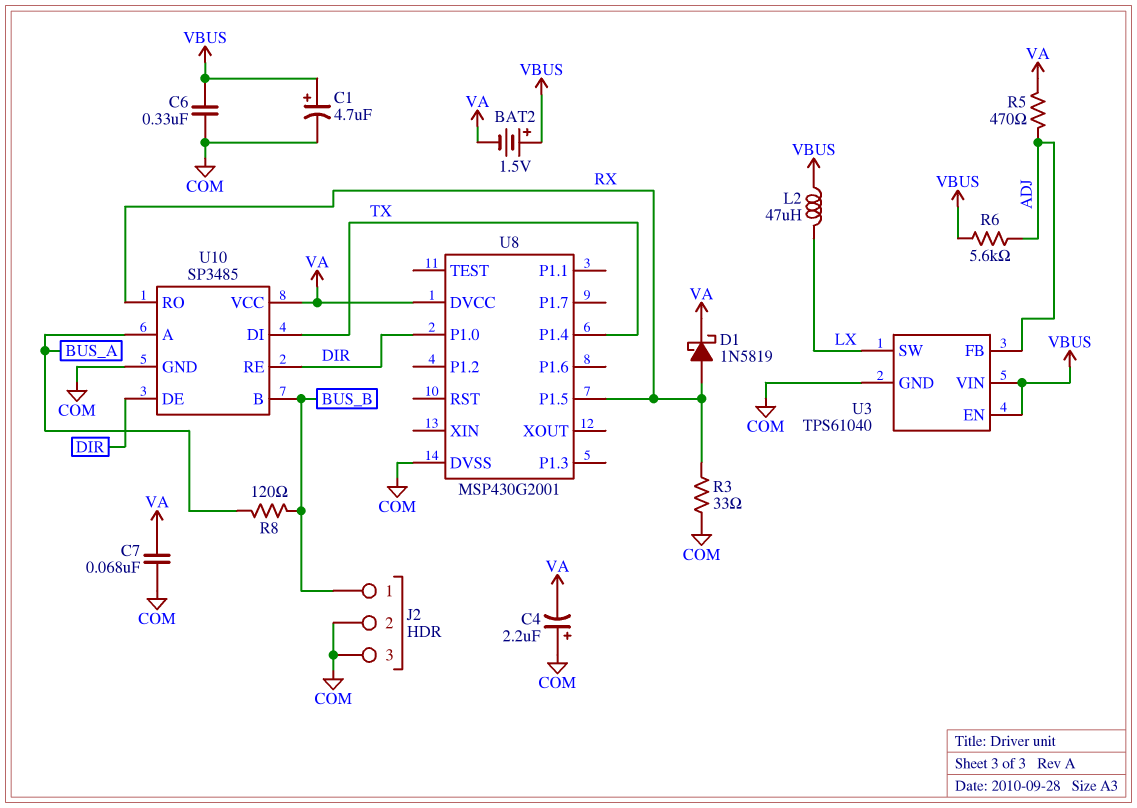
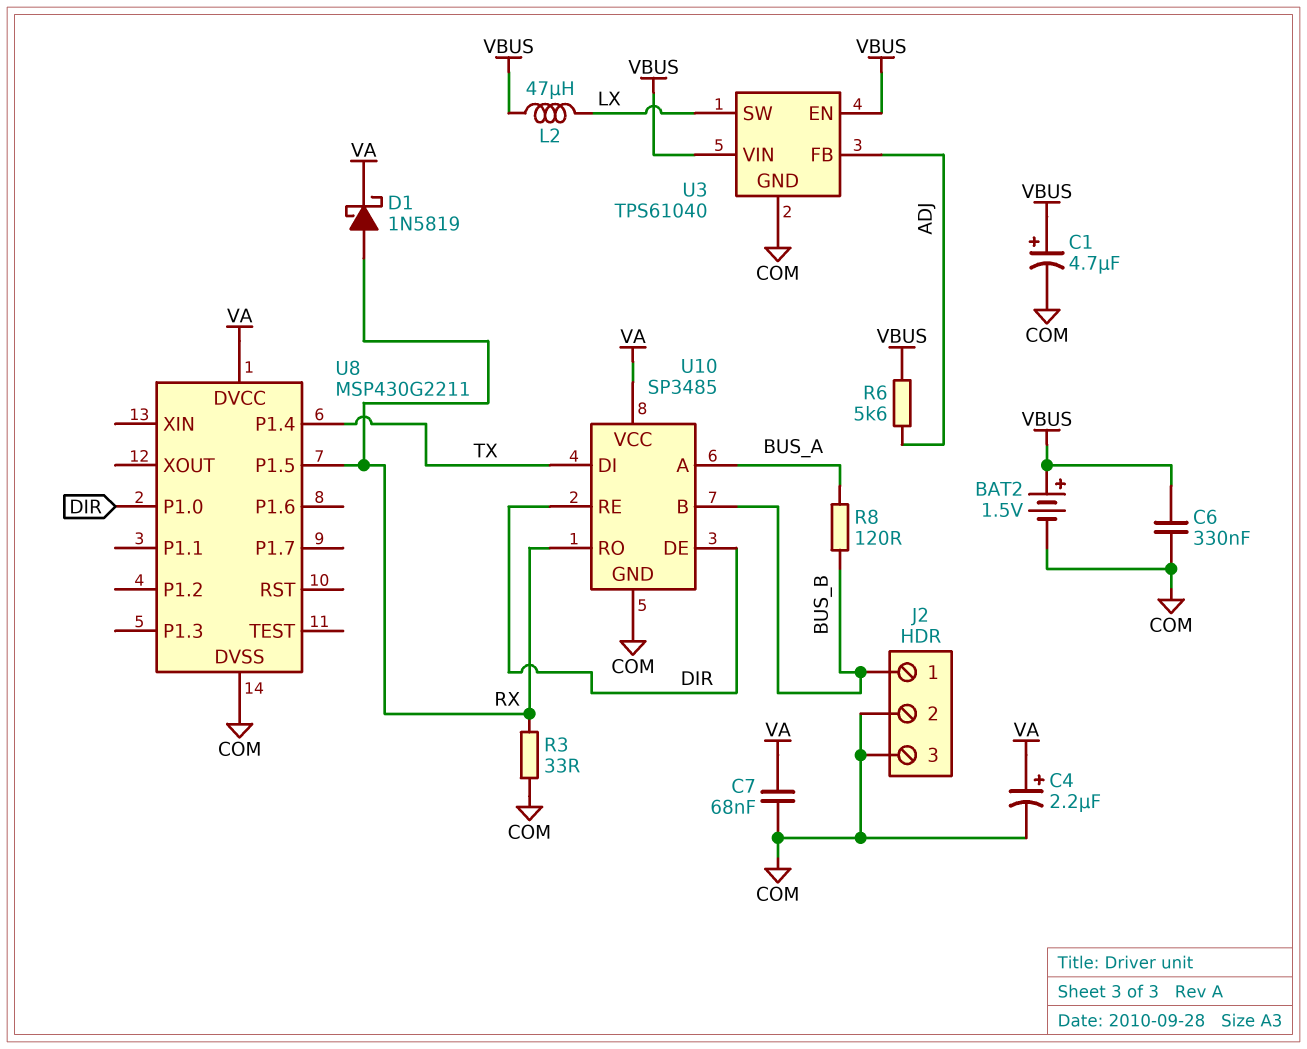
BAT2: 1.5V (plus VBUS, minus VA) -> 1.5V (plus VBUS, minus COM)
C4: 2.2uF (plus COM, minus VA) -> 2.2uF (plus VA, minus COM)
R5: 470 (ADJ, VA) -> none
U8: MSP430G2001 -> MSP430G2211

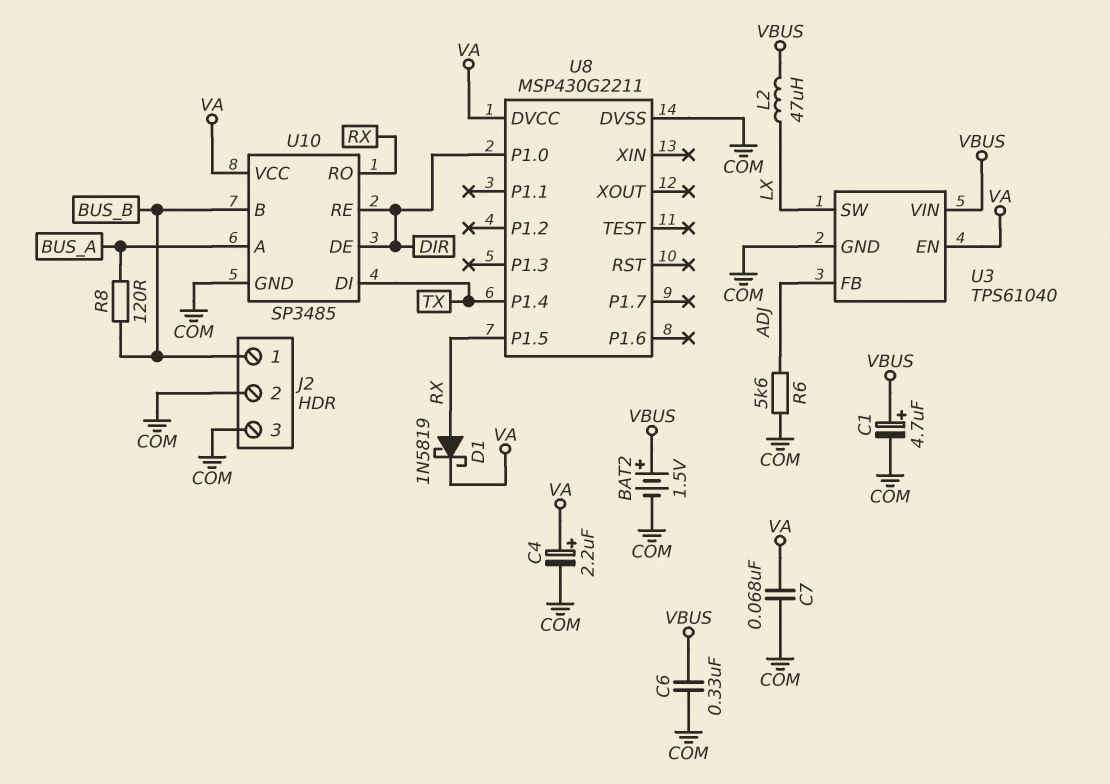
R3: 33 (COM, RX) -> none
R6: 5.6k (ADJ, VBUS) -> 5.6k (ADJ, COM)
U3 pin EN: VBUS -> VA

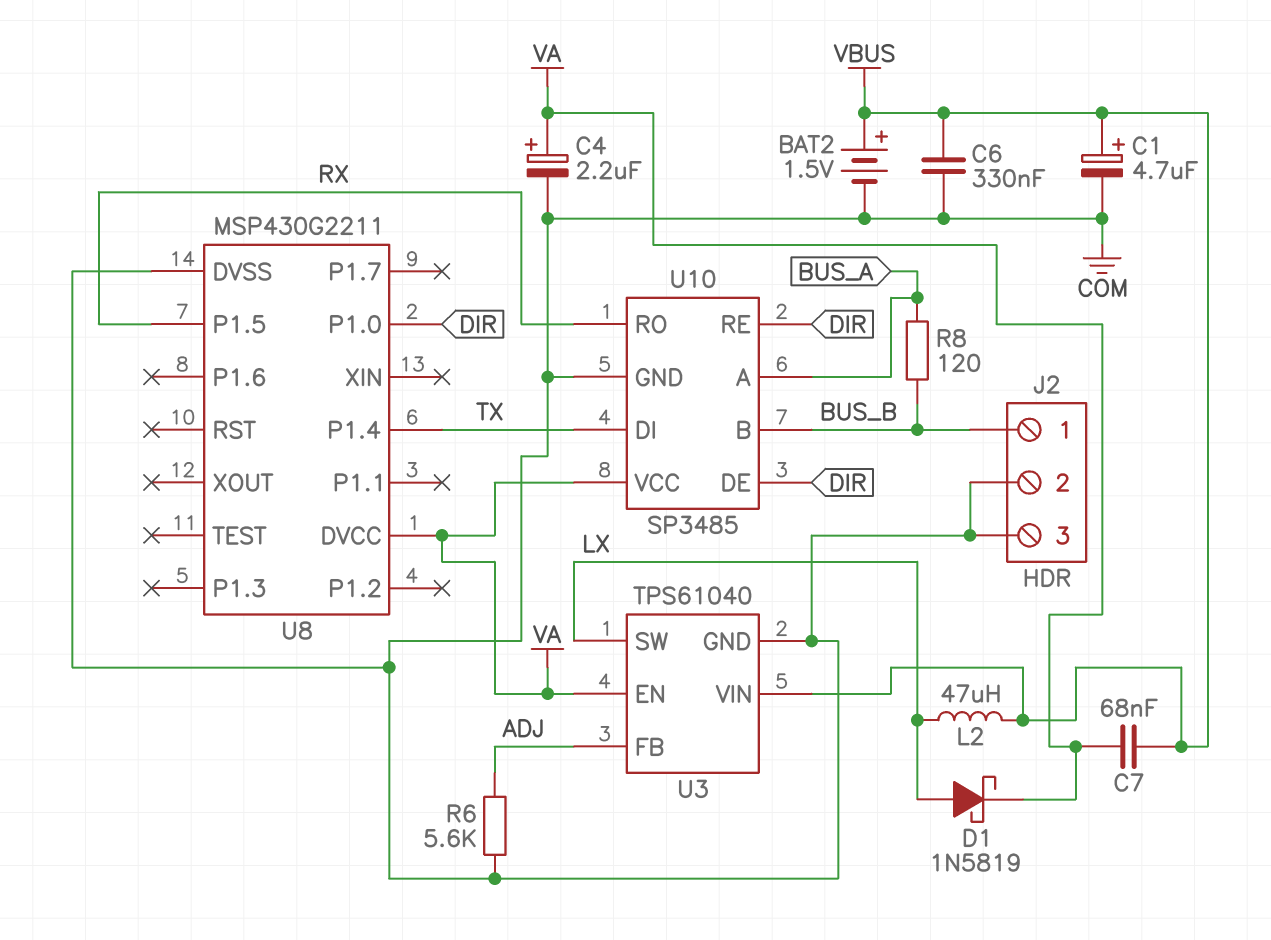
C7: 68nF (COM, VA) -> 68nF (VA, VBUS)
D1: schottky 1N5819 (A RX, K VA) -> schottky 1N5819 (A LX, K VA)

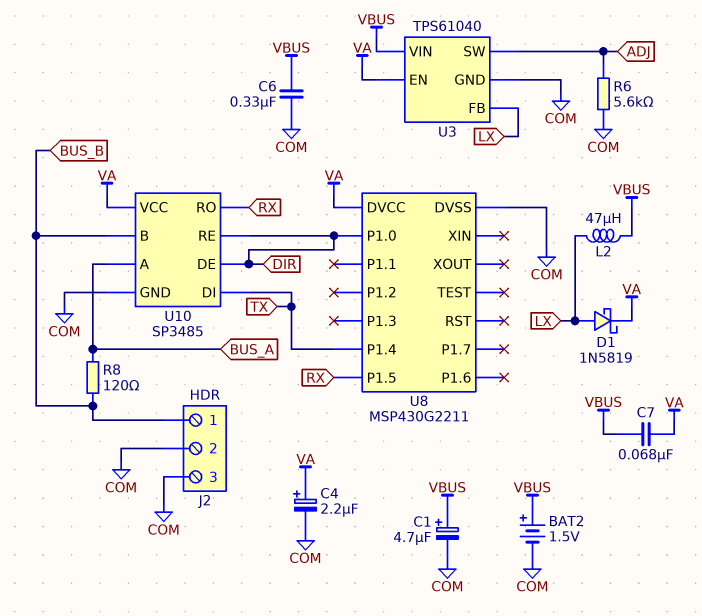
U3 pin FB: ADJ -> LX
U3 pin SW: LX -> ADJ

